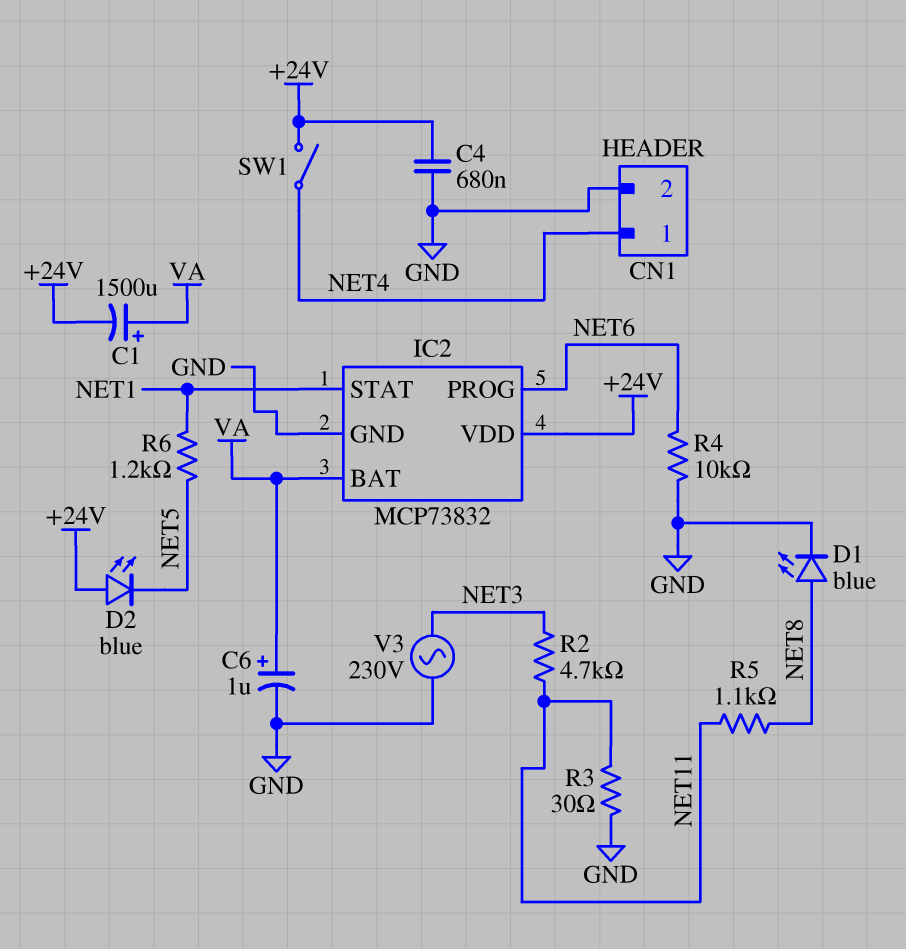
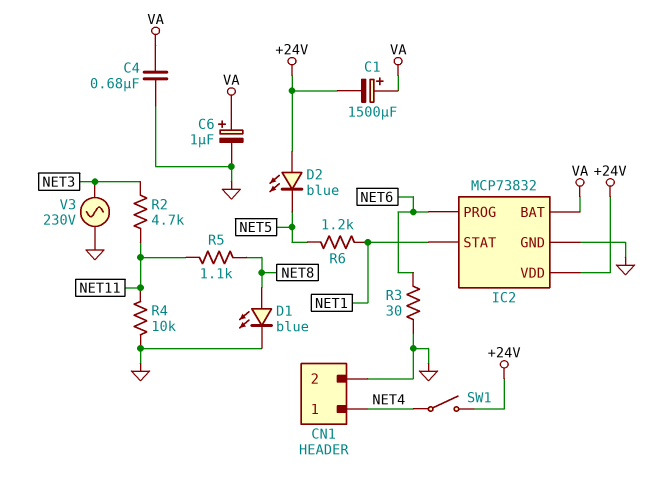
C4: 680nF (+24V, GND) -> 680nF (GND, VA)
R3: 30 (GND, NET11) -> 30 (GND, NET6)
R4: 10k (GND, NET6) -> 10k (GND, NET11)

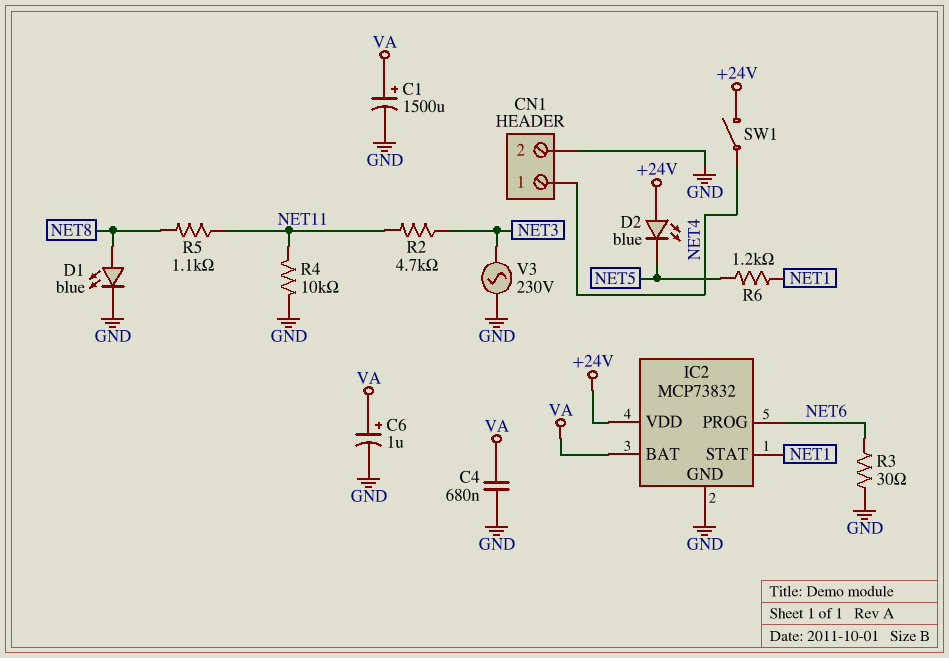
C1: 1500uF (plus VA, minus +24V) -> 1500uF (plus VA, minus GND)

